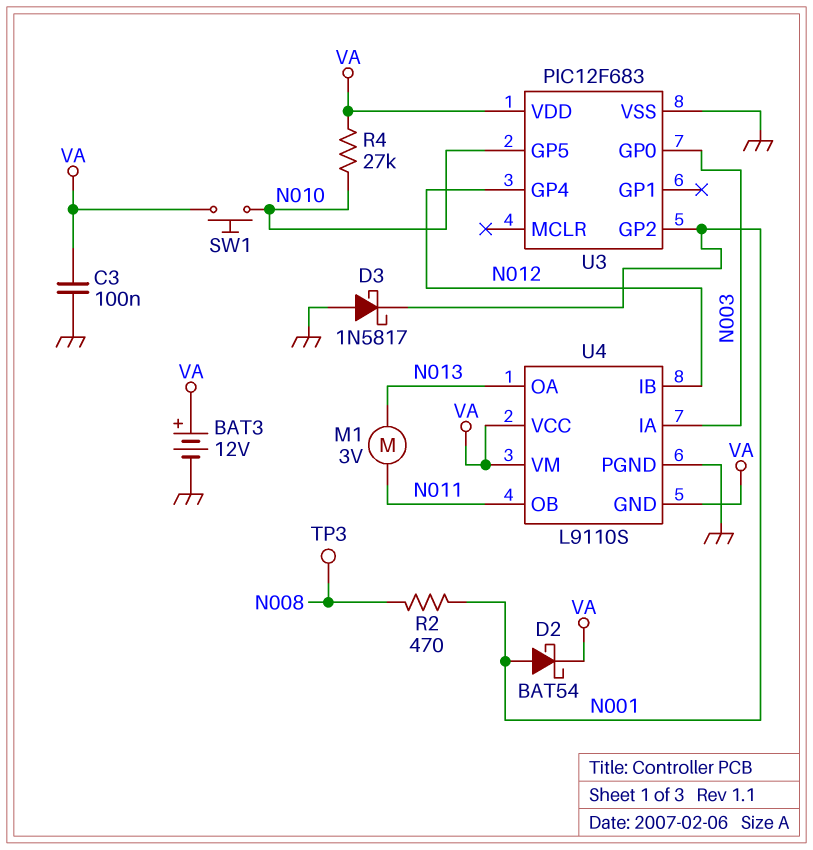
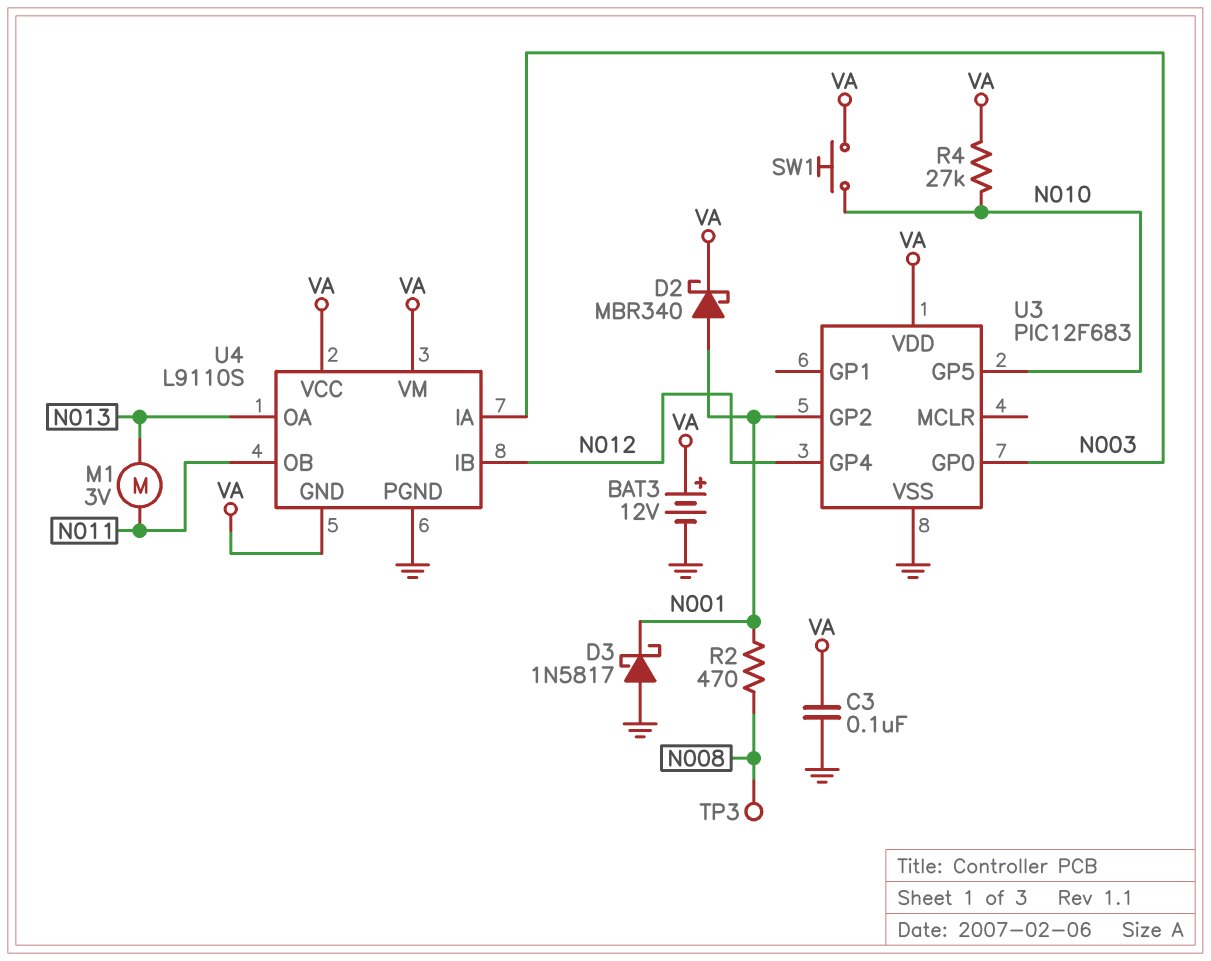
D2: schottky BAT54 (A N001, K VA) -> schottky MBR340 (A N001, K VA)

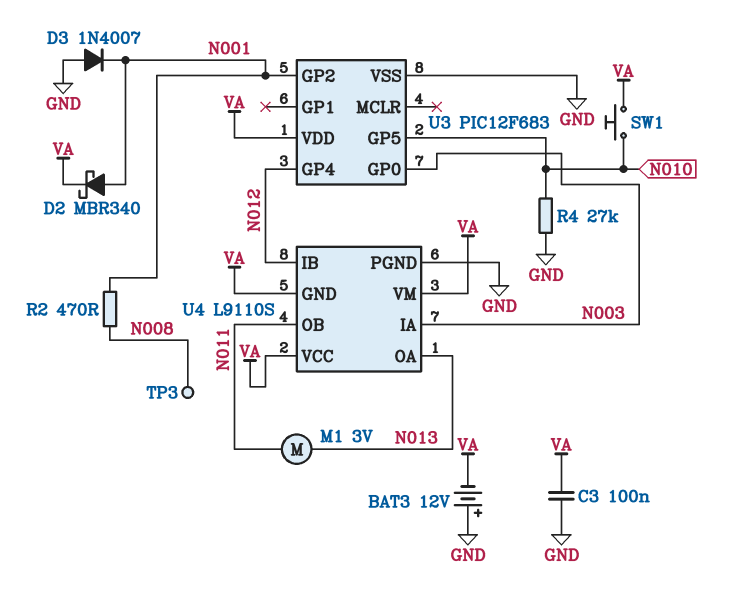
BAT3: 12V (plus VA, minus GND) -> 12V (plus GND, minus VA)
D3: schottky 1N5817 (A GND, K N001) -> diode 1N4007 (A GND, K N001)
R4: 27k (N010, VA) -> 27k (GND, N010)

